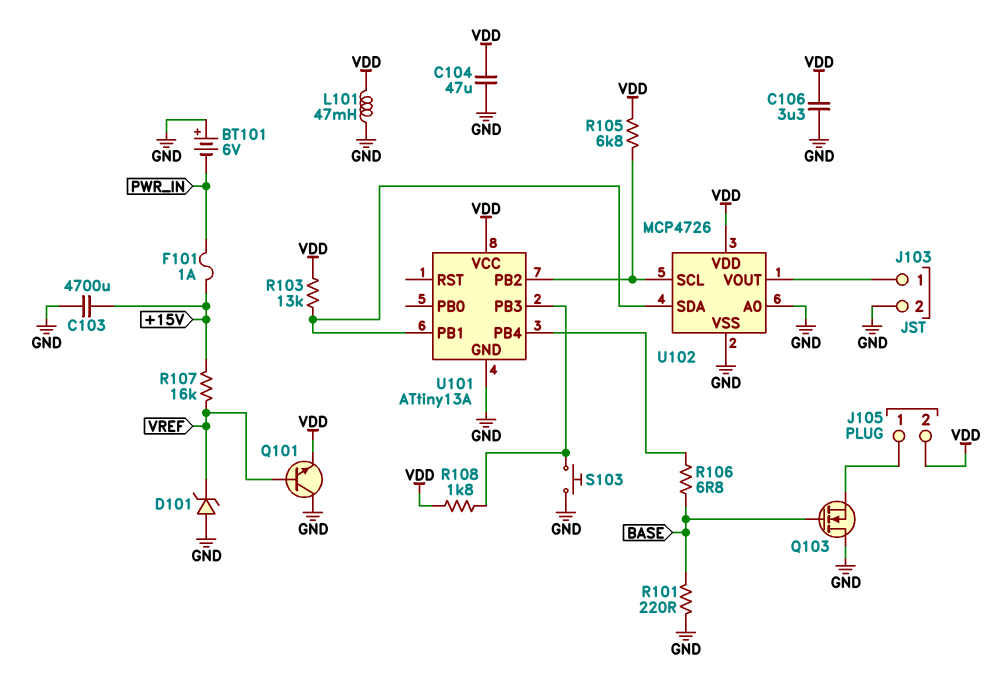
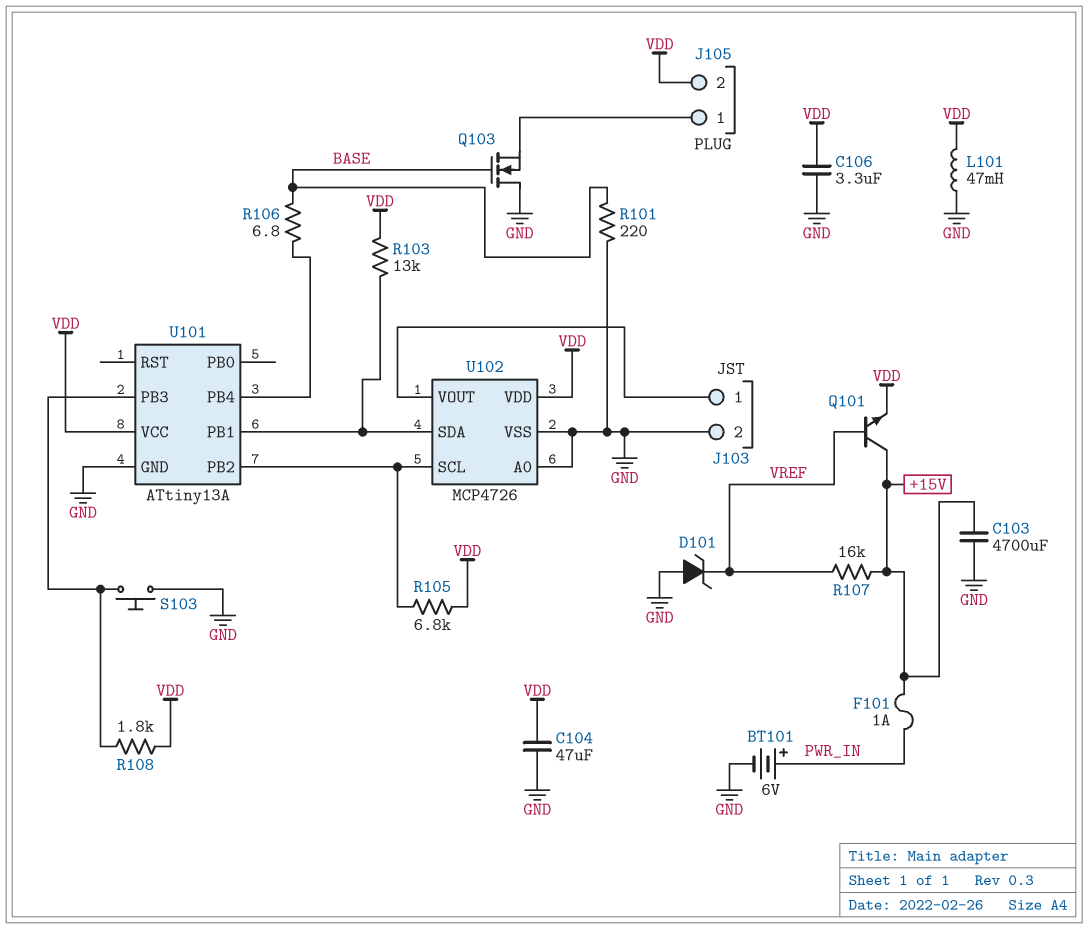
BT101: 6V (plus GND, minus PWR_IN) -> 6V (plus PWR_IN, minus GND)
Q101: NPN (B VREF, C GND, E VDD) -> NPN (B VREF, C +15V, E VDD)

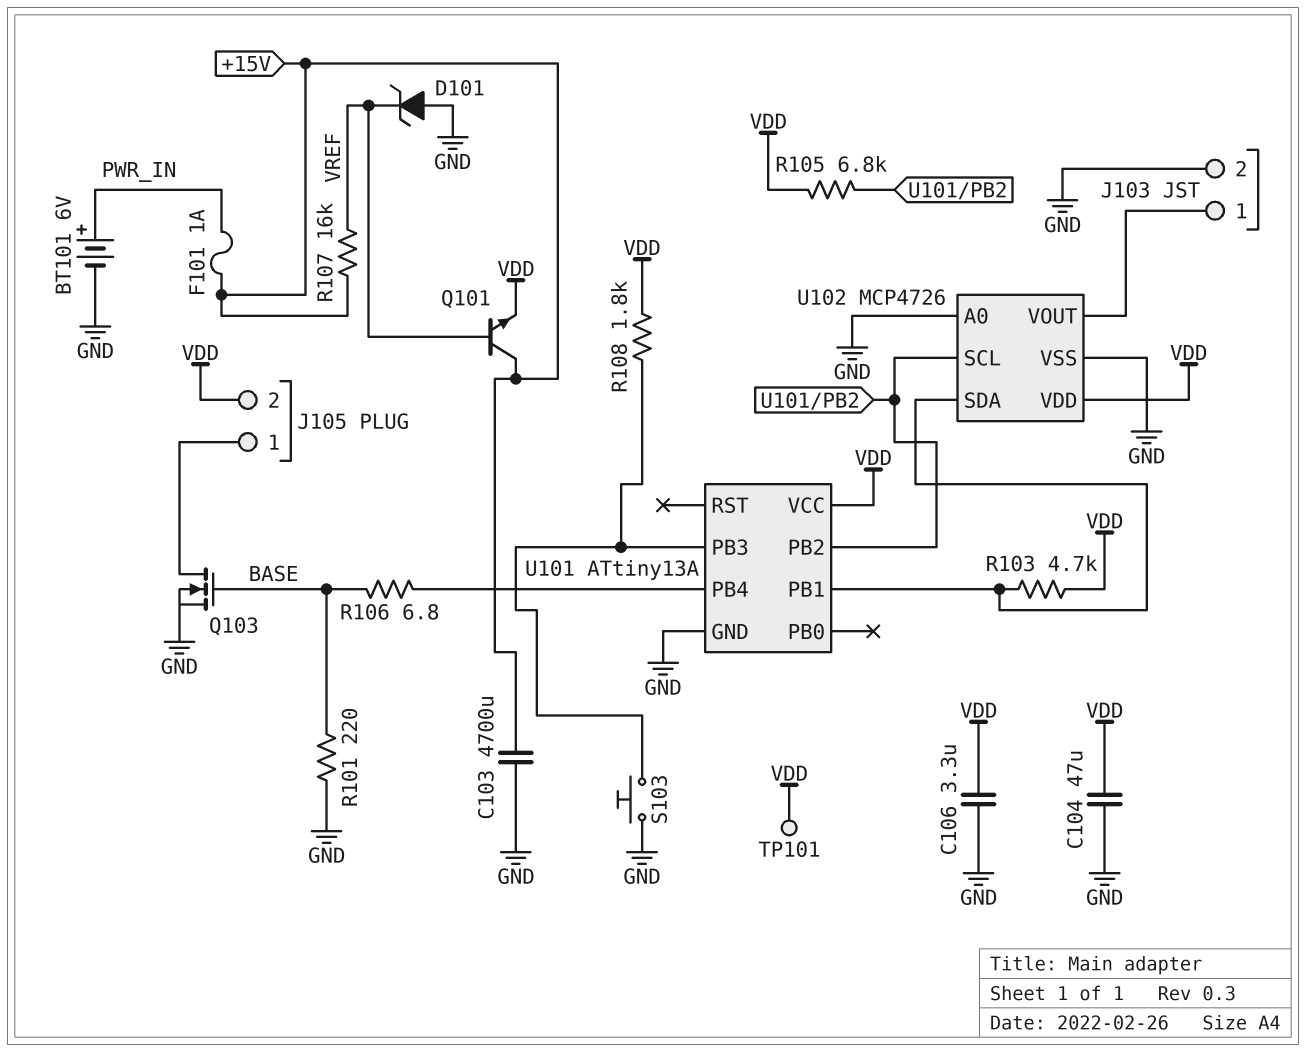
L101: 47mH (GND, VDD) -> none
Q103: NMOS (G BASE, D GND, S J105/1) -> NMOS (G BASE, D J105/1, S GND)
R103: 13k (U101/PB1, VDD) -> 4.7k (U101/PB1, VDD)
TP101: none -> test point (VDD)

